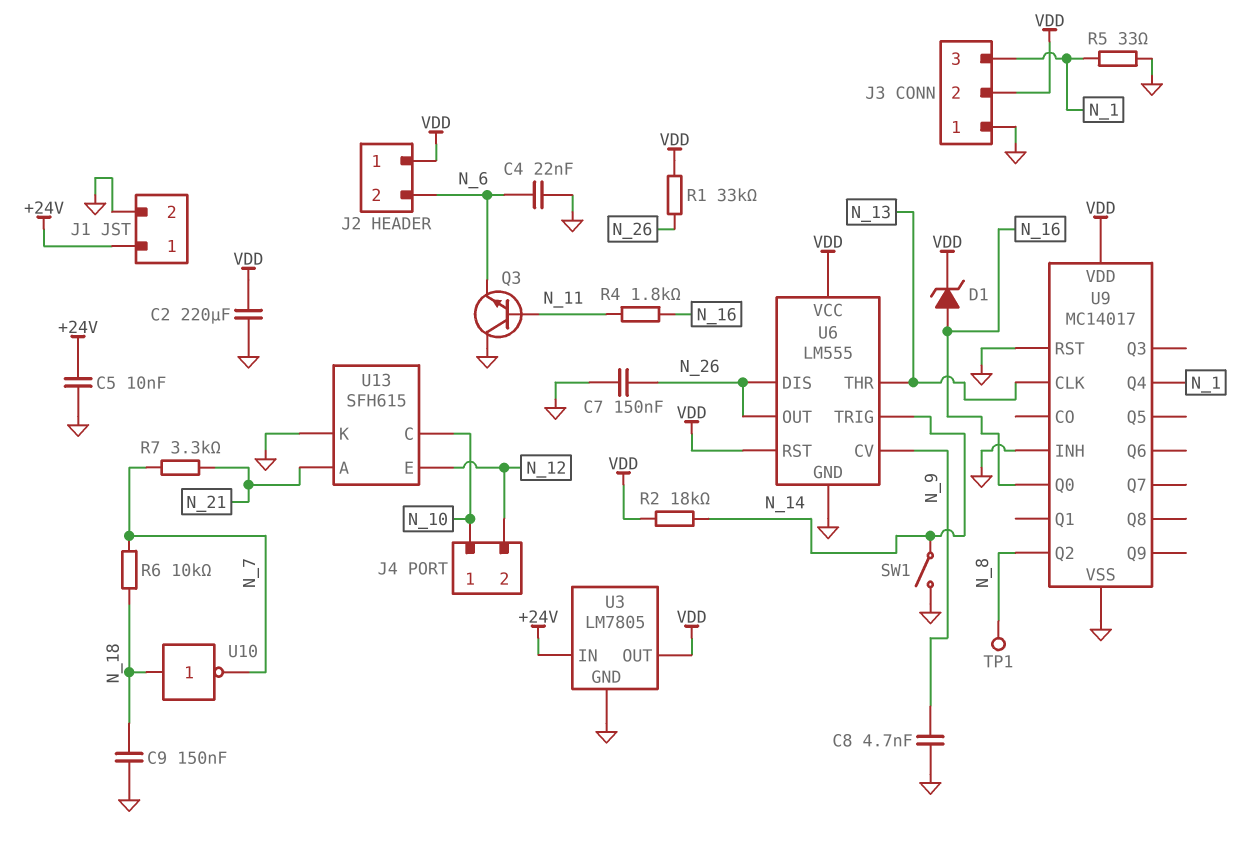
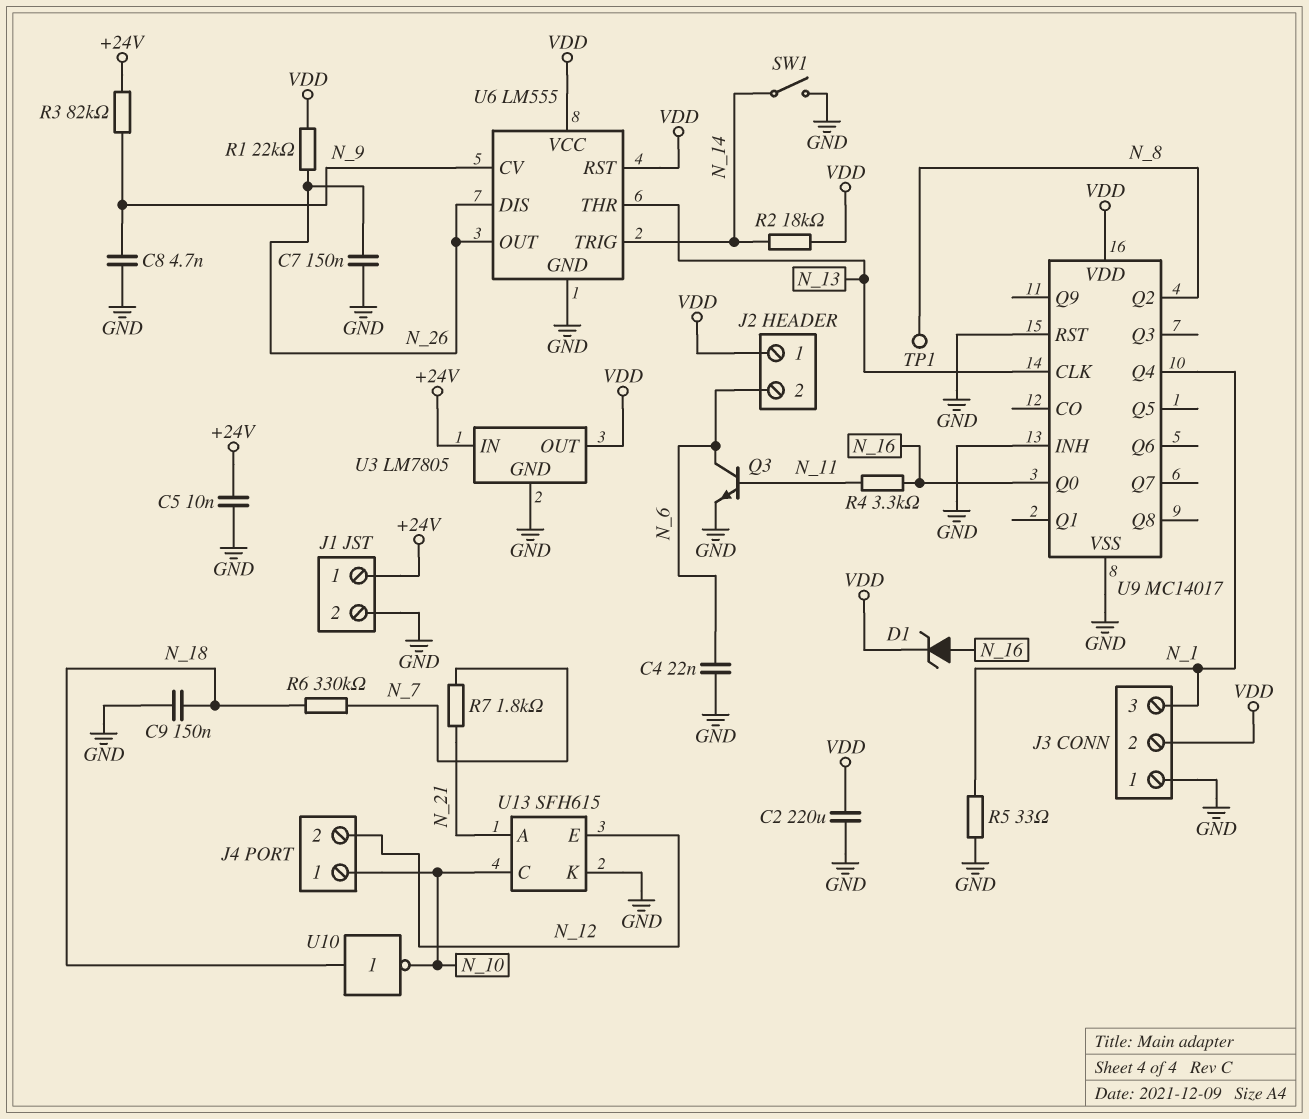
Q3: NPN (B N_11, C GND, E N_6) -> NPN (B N_11, C N_6, E GND)
R1: 33k (N_26, VDD) -> 22k (N_26, VDD)
R3: none -> 82k (+24V, N_9)
R4: 1.8k (N_11, N_16) -> 3.3k (N_11, N_16)
R6: 10k (N_7, N_18) -> 330k (N_7, N_18)
R7: 3.3k (N_7, N_21) -> 1.8k (N_7, N_21)
U10: NOT (in N_18, out N_7) -> NOT (in N_18, out N_10)

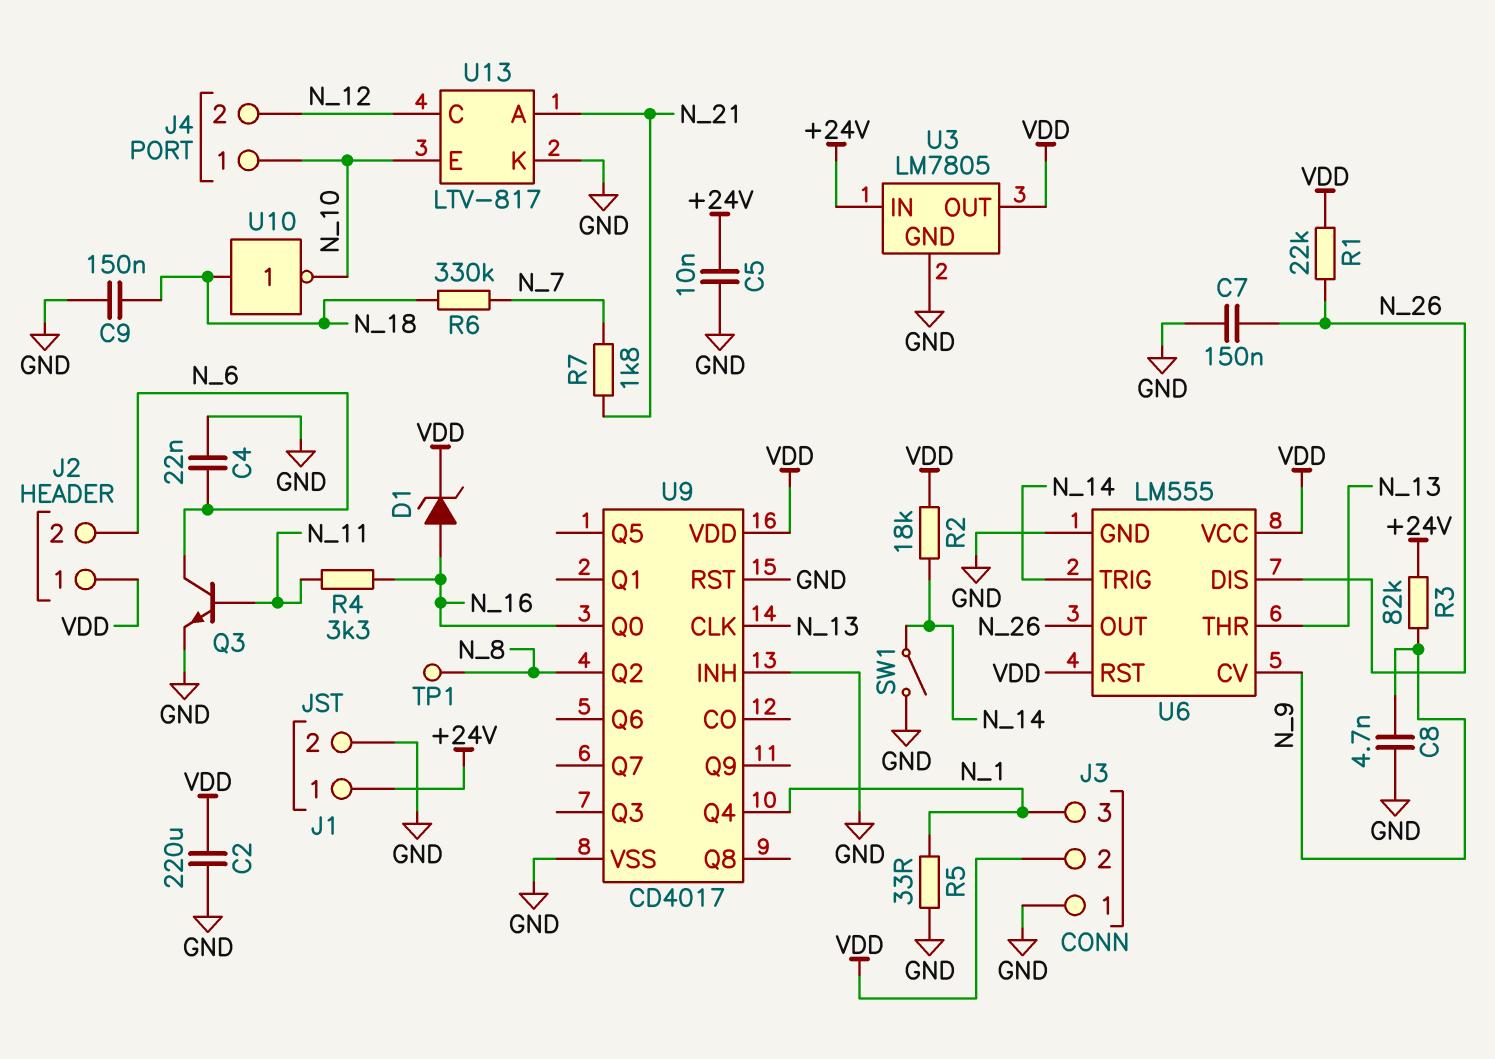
U9: MC14017 -> CD4017
U13: SFH615 -> LTV-817
U13 pin C: N_10 -> N_12
U13 pin E: N_12 -> N_10

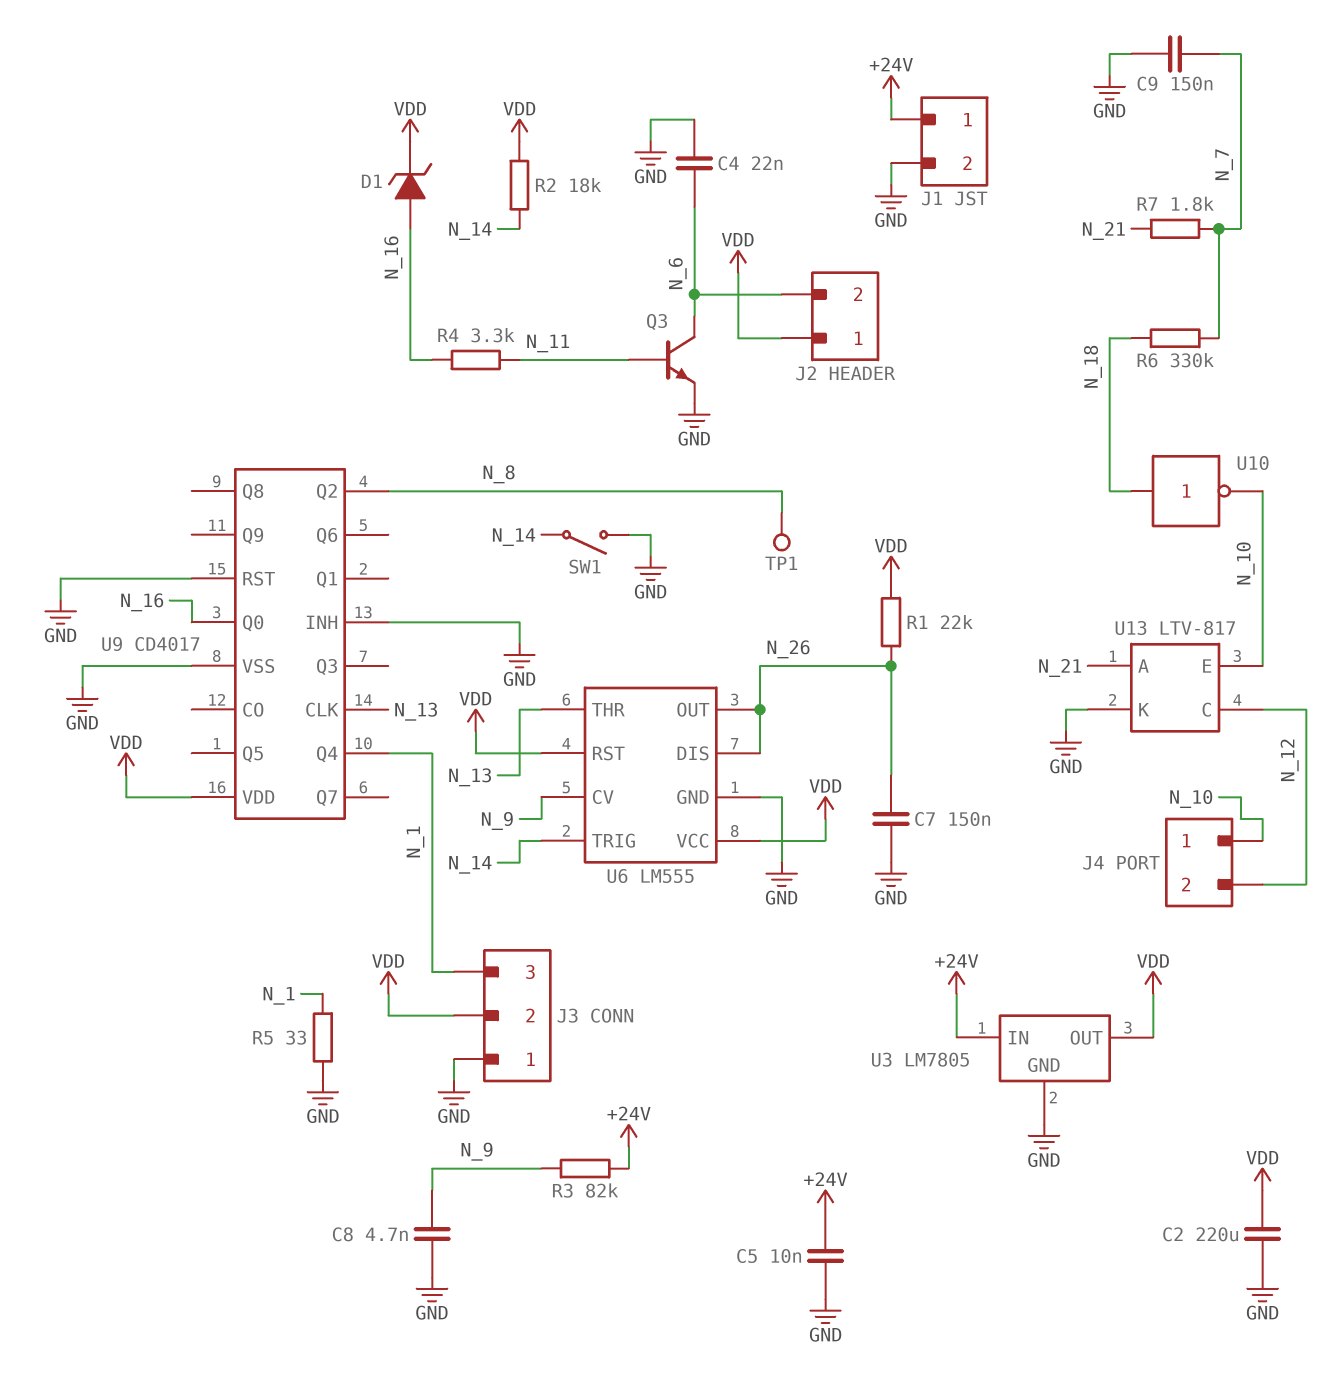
C9: 150nF (GND, N_18) -> 150nF (GND, N_7)

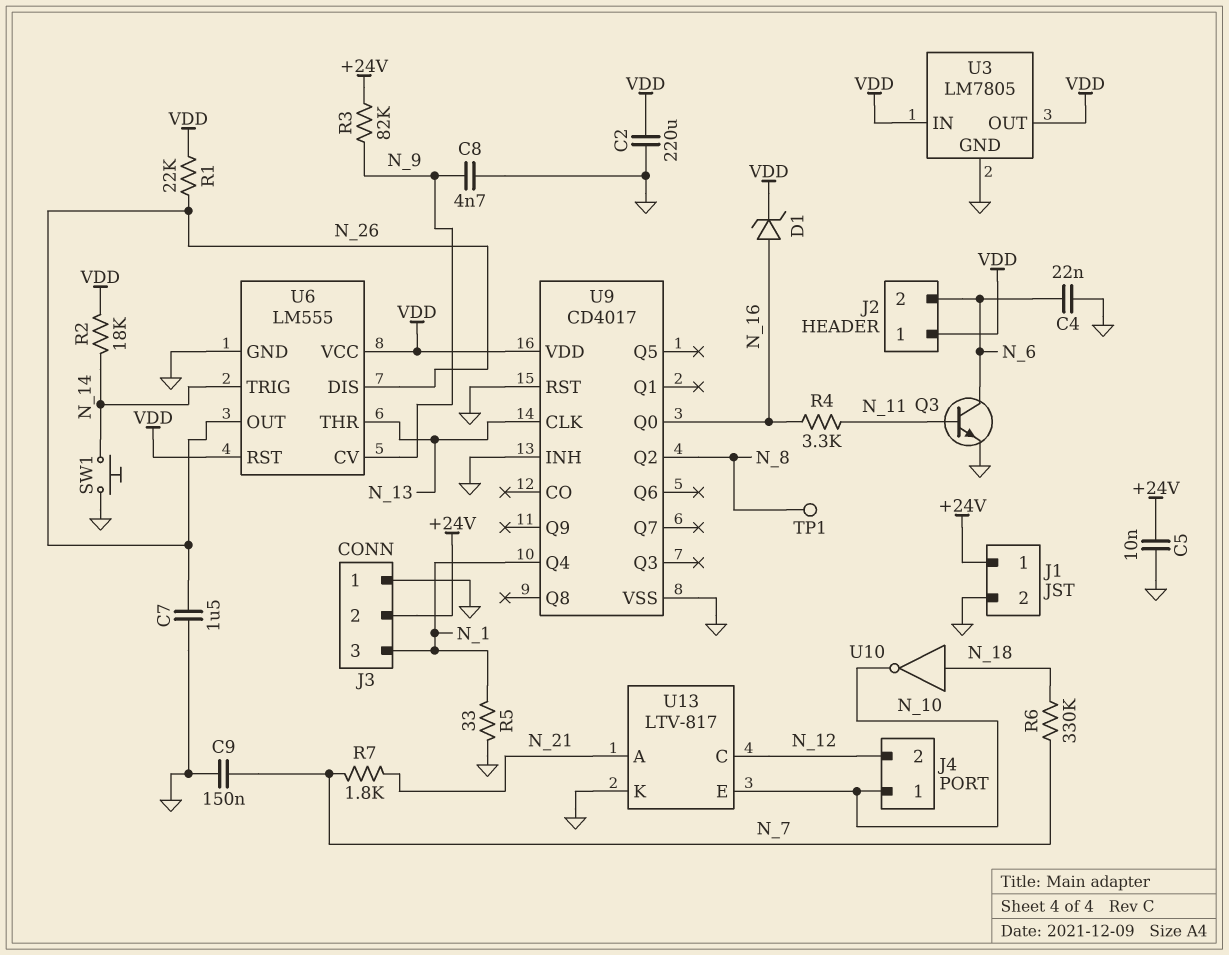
C7: 150nF (GND, N_26) -> 1.5uF (GND, N_26)
J3 pin 2: VDD -> +24V
SW1: switch (GND, N_14) -> button (GND, N_14)
U3 pin IN: +24V -> VDD

